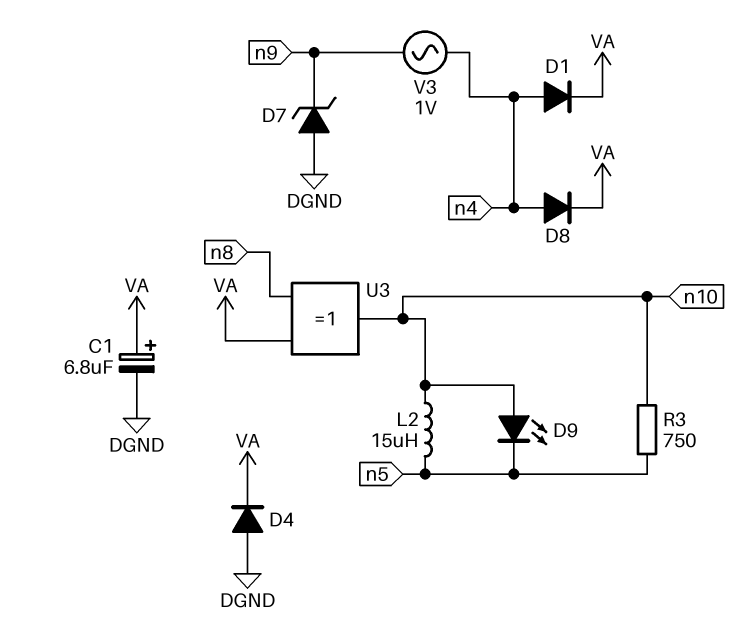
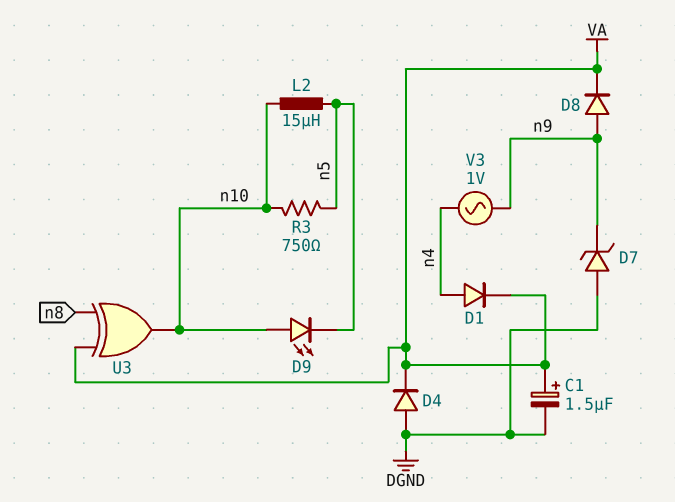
C1: 6.8uF (plus VA, minus DGND) -> 1.5uF (plus VA, minus DGND)
D8: diode (A n4, K VA) -> diode (A n9, K VA)

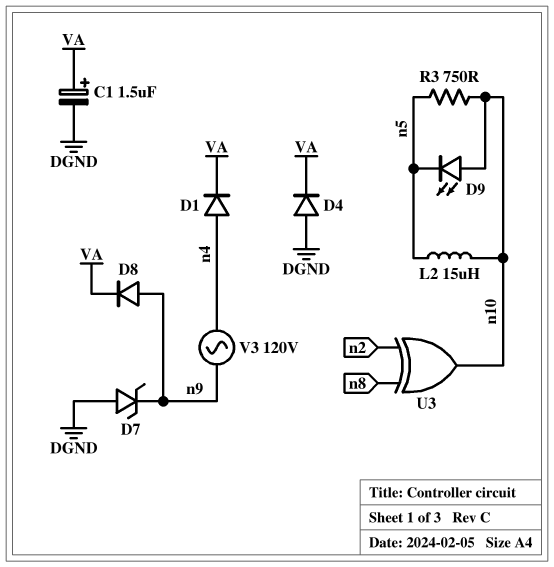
U3: XOR (in VA, in n8, out n10) -> XOR (in n2, in n8, out n10)
V3: AC 1V (n4, n9) -> AC 120V (n4, n9)

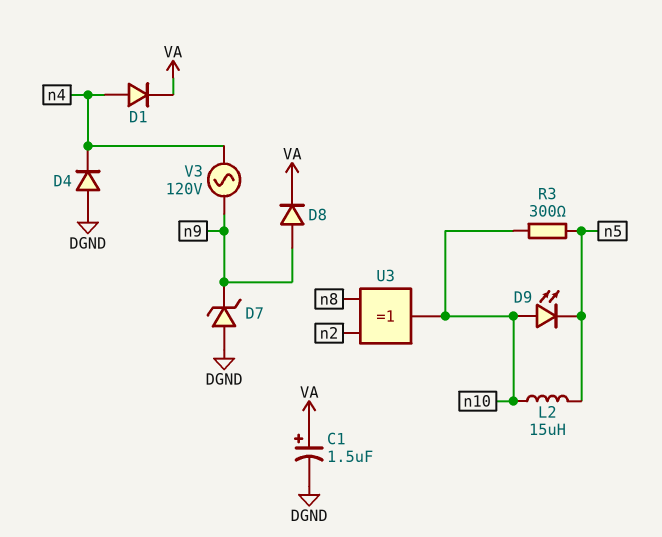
D4: diode (A DGND, K VA) -> diode (A DGND, K n4)
R3: 750 (n5, n10) -> 300 (n5, n10)

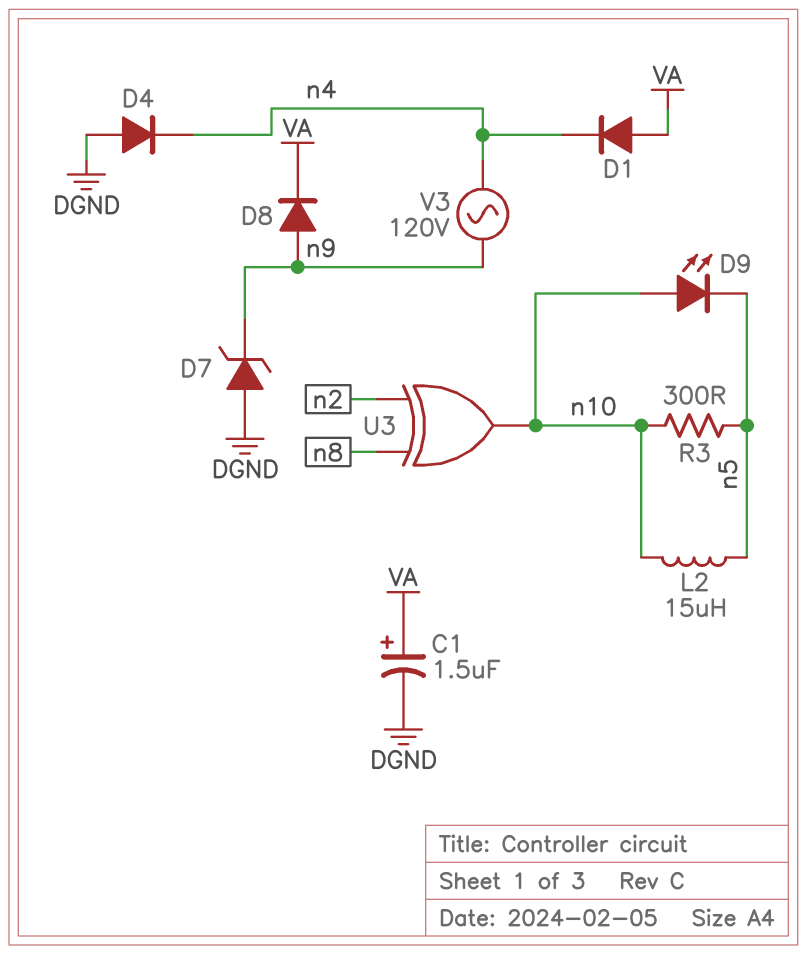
D1: diode (A n4, K VA) -> diode (A VA, K n4)

